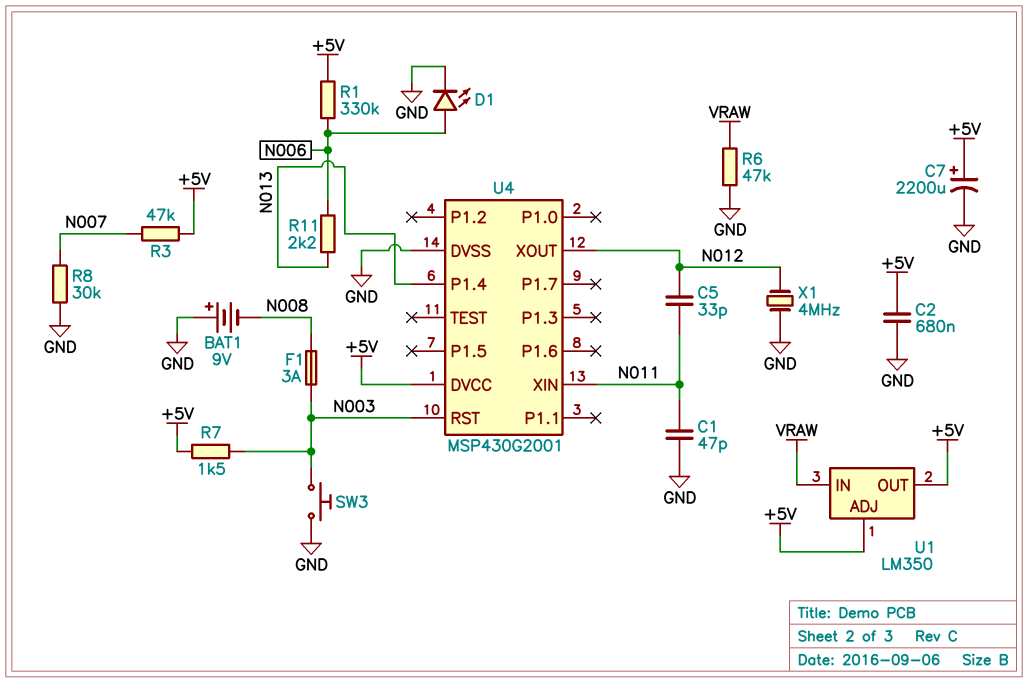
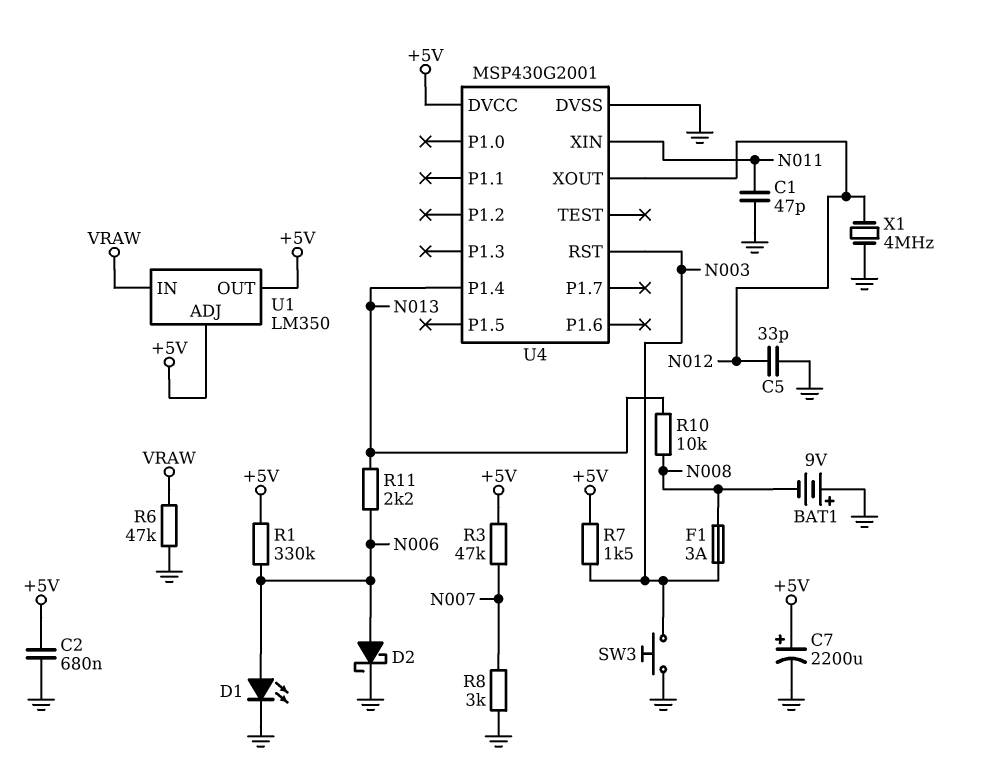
C5: 33pF (N011, N012) -> 33pF (GND, N012)
D2: none -> schottky (A N006, K GND)
R8: 30k (GND, N007) -> 3k (GND, N007)
R10: none -> 10k (N008, N013)

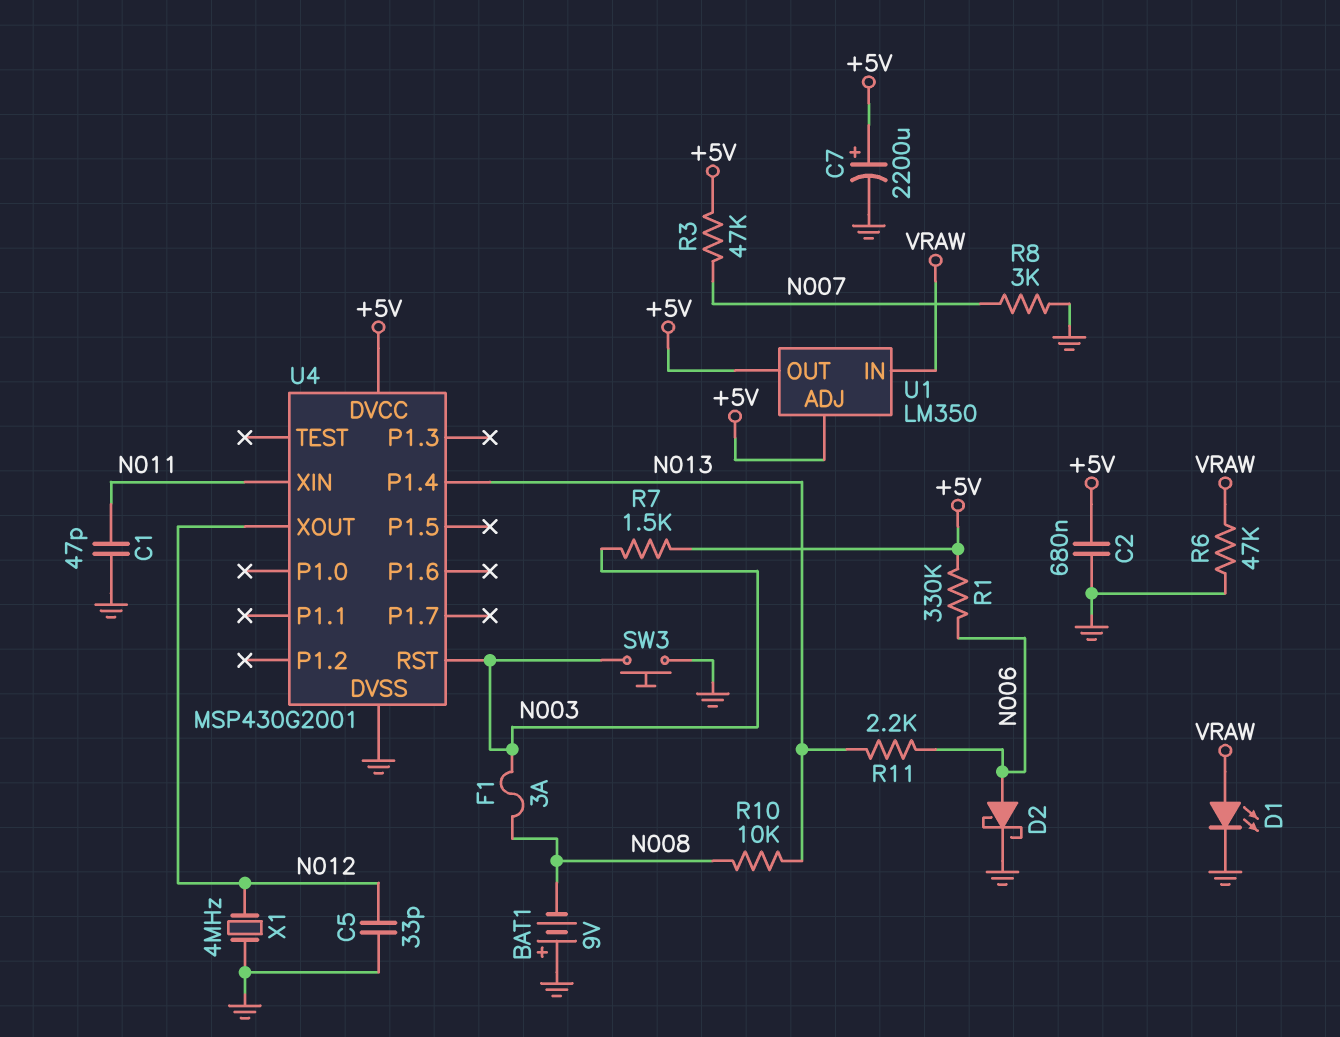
D1: LED (A N006, K GND) -> LED (A VRAW, K GND)

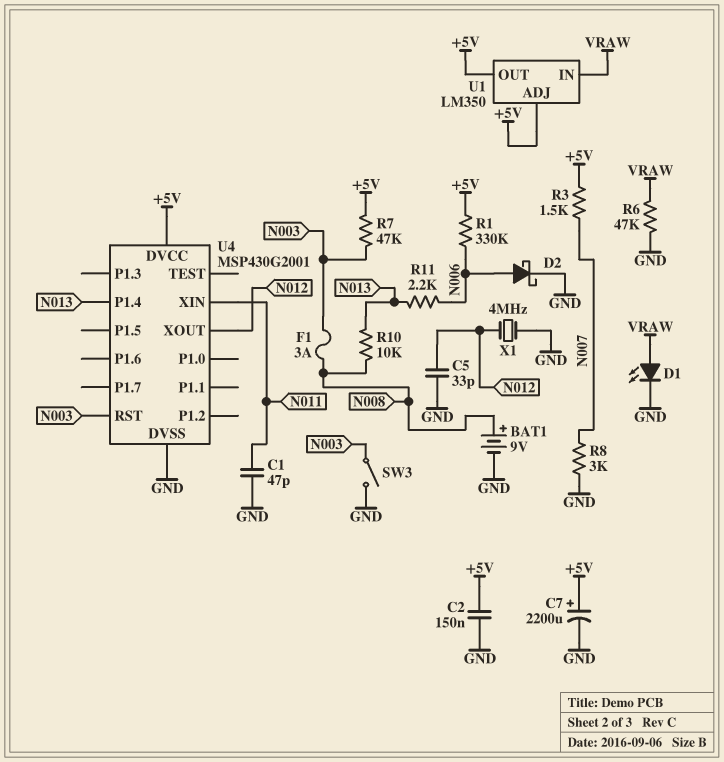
BAT1: 9V (plus GND, minus N008) -> 9V (plus N008, minus GND)
C2: 680nF (+5V, GND) -> 150nF (+5V, GND)
R3: 47k (+5V, N007) -> 1.5k (+5V, N007)
R7: 1.5k (+5V, N003) -> 47k (+5V, N003)
SW3: button (GND, N003) -> switch (GND, N003)

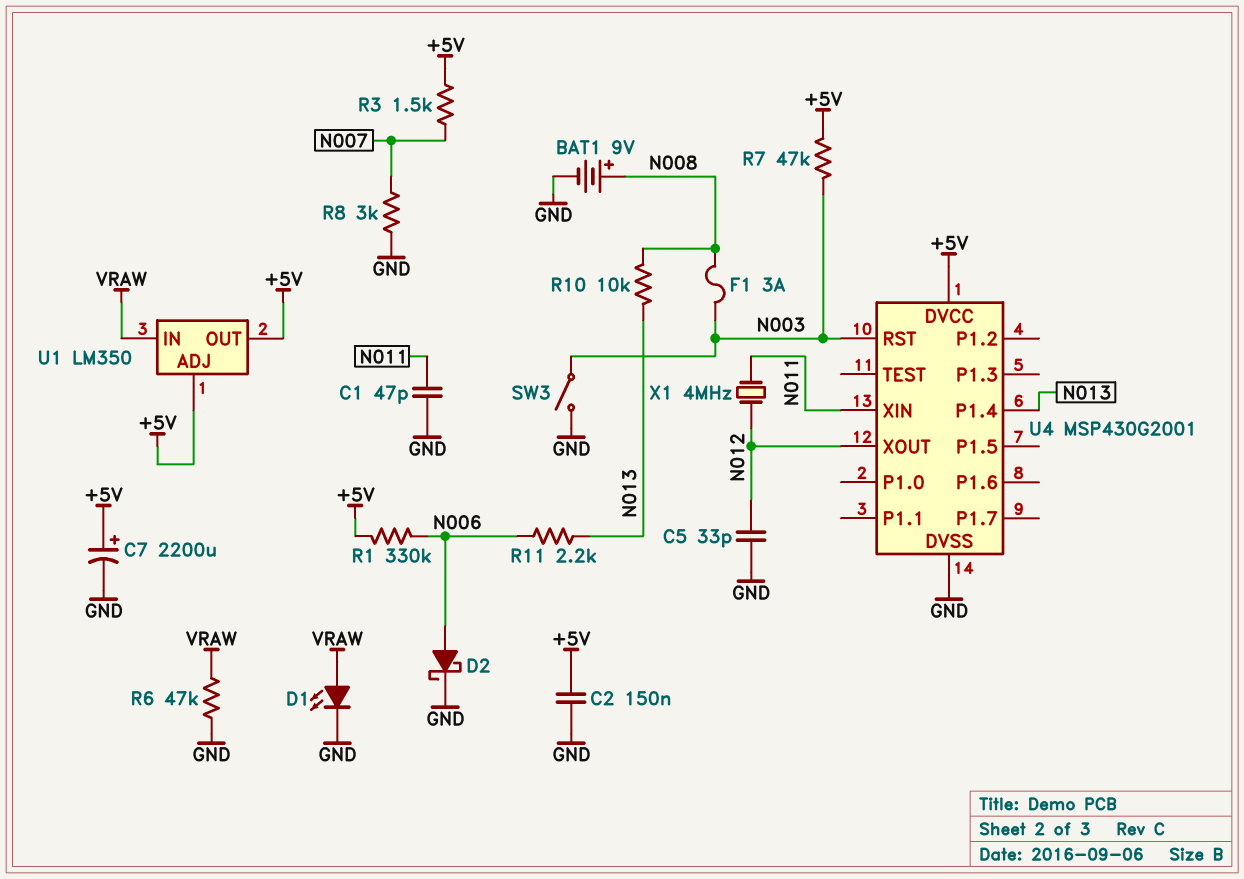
X1: 4MHz (GND, N012) -> 4MHz (N011, N012)

